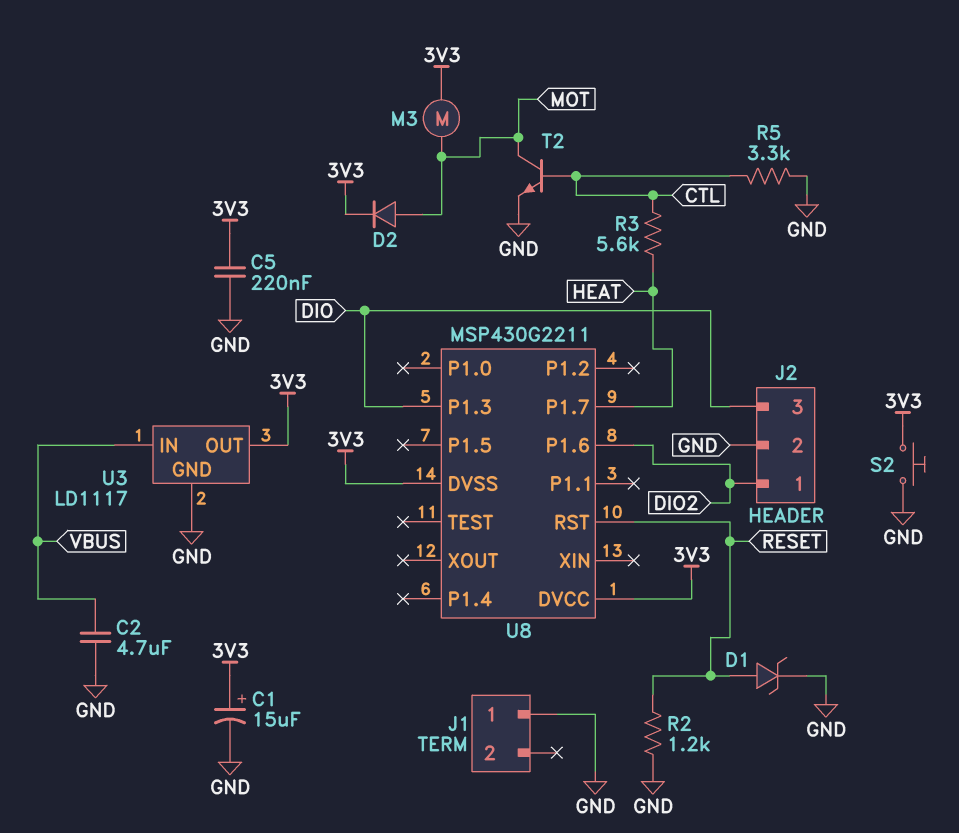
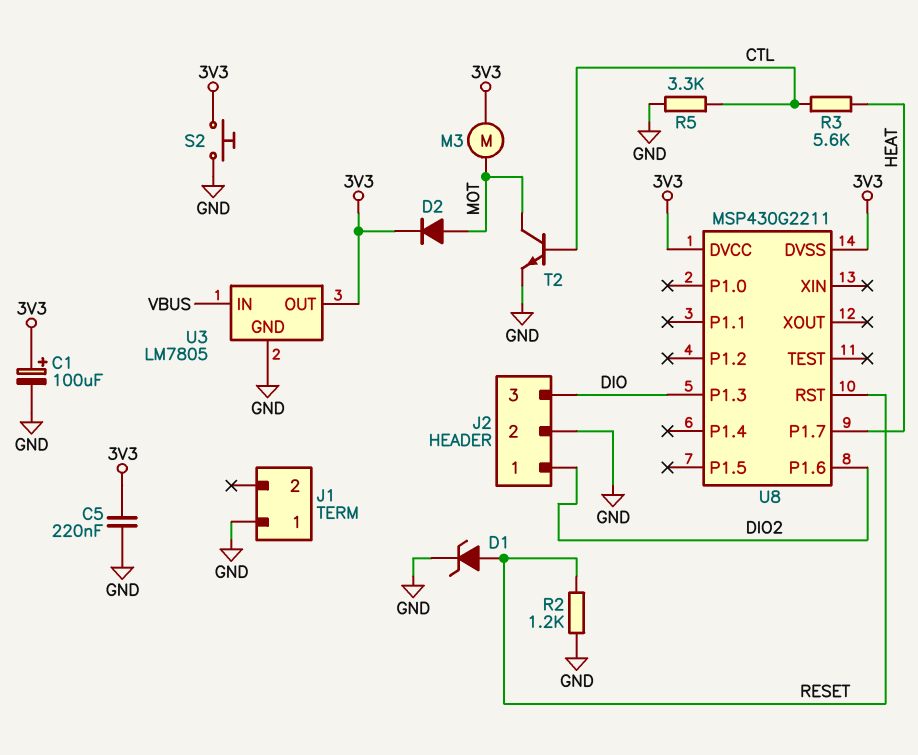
C1: 15uF (plus 3V3, minus GND) -> 100uF (plus 3V3, minus GND)
C2: 4.7uF (GND, VBUS) -> none
U3: LD1117 -> LM7805

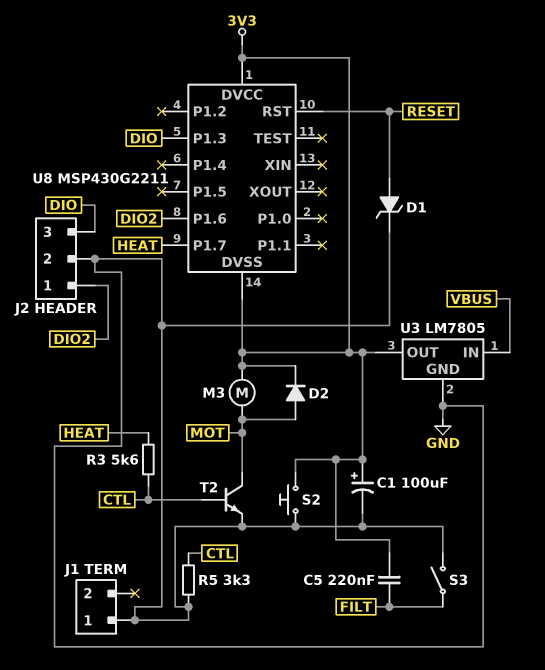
C5: 220nF (3V3, GND) -> 220nF (3V3, FILT)
R2: 1.2k (GND, RESET) -> none
S3: none -> switch (FILT, GND)

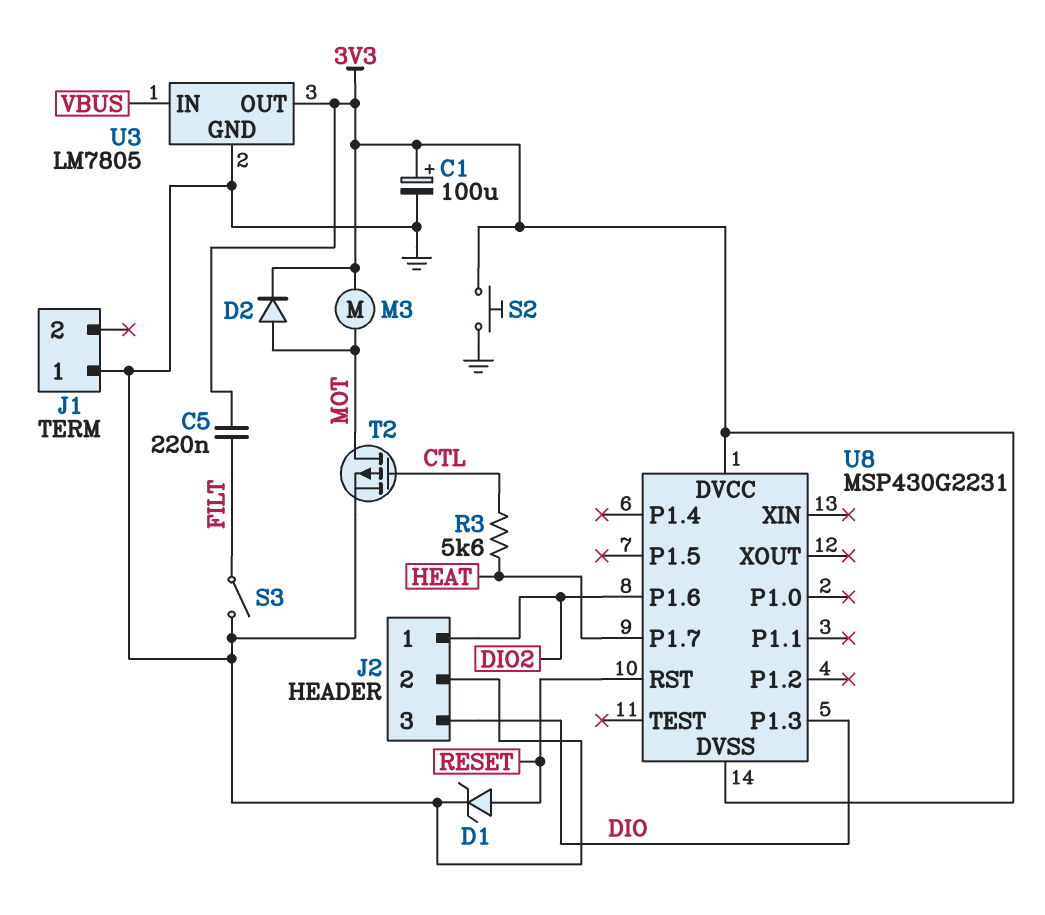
R5: 3.3k (CTL, GND) -> none
T2: NPN (B CTL, C MOT, E GND) -> PMOS (G CTL, D MOT, S GND)
U8: MSP430G2211 -> MSP430G2231

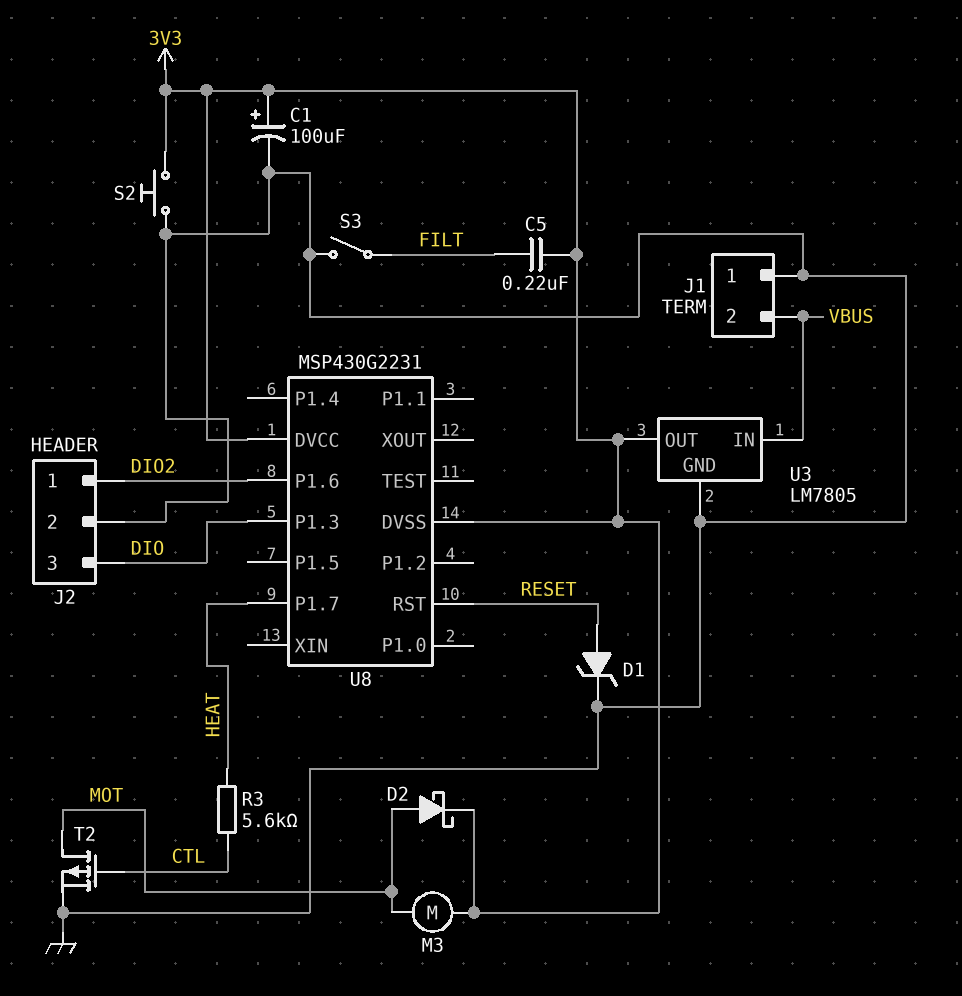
D2: diode (A MOT, K 3V3) -> schottky (A MOT, K 3V3)
J1 pin 2: none -> VBUS

